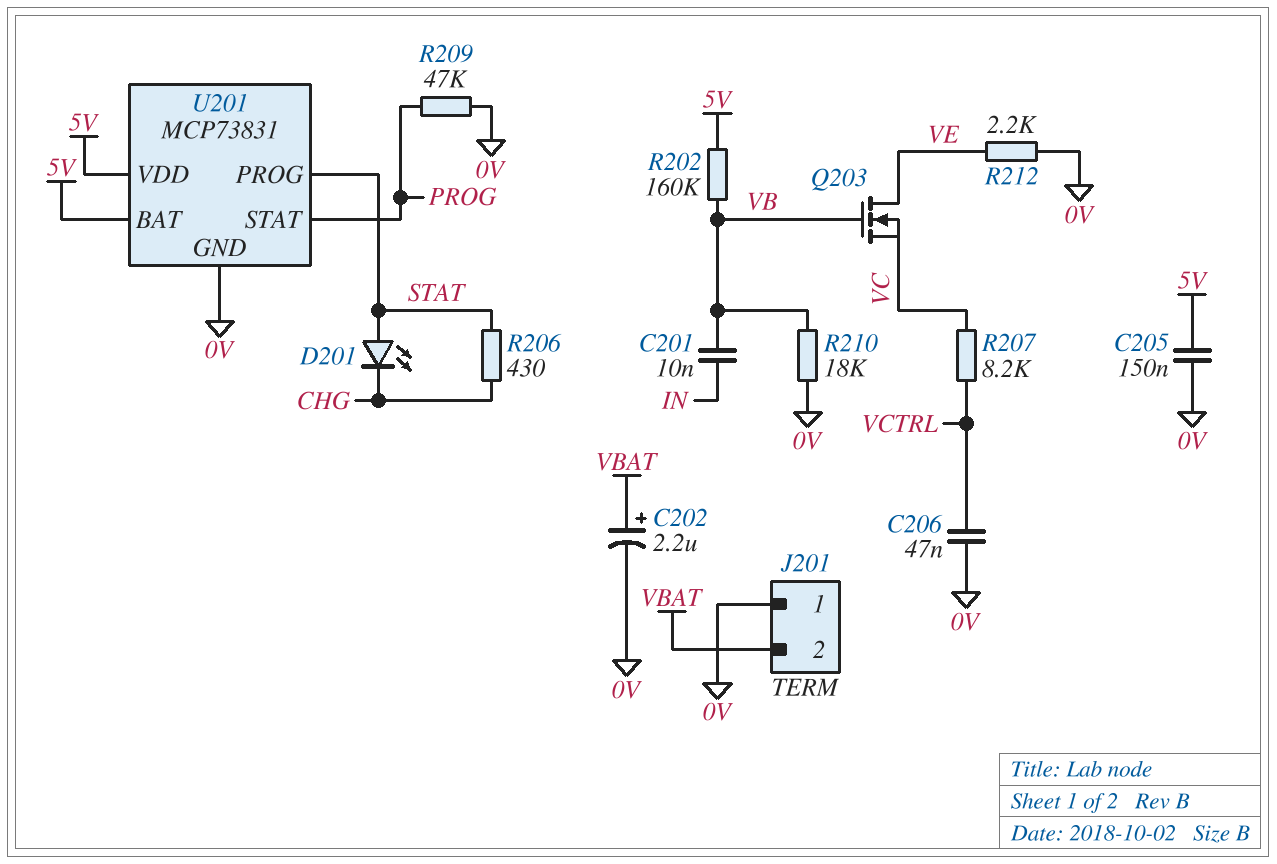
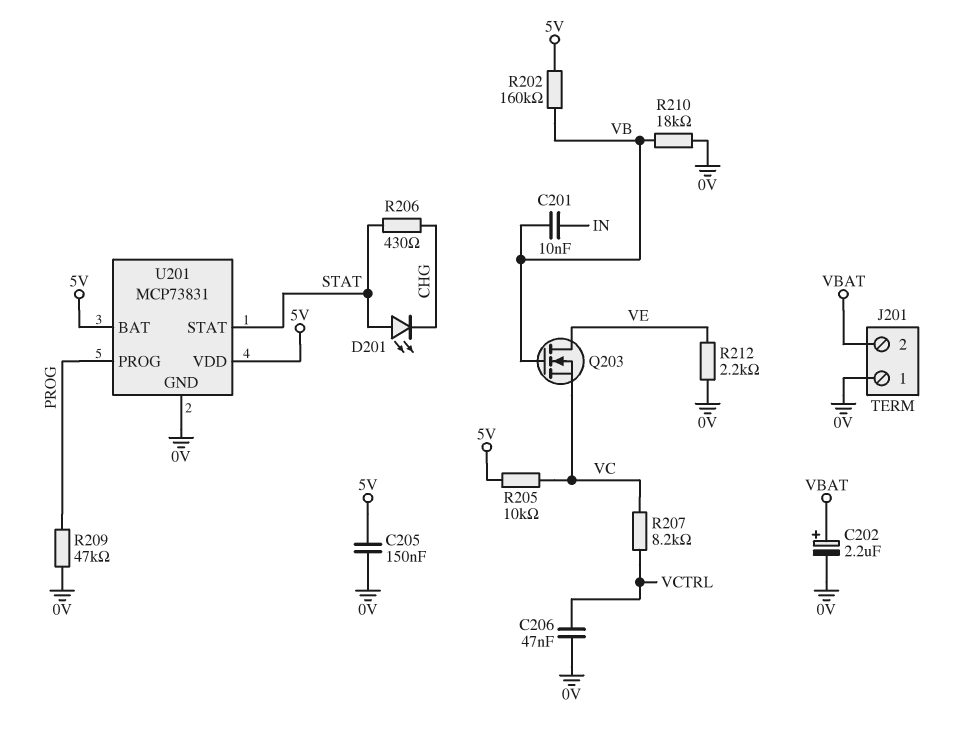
R205: none -> 10k (5V, VC)
U201 pin PROG: STAT -> PROG
U201 pin STAT: PROG -> STAT

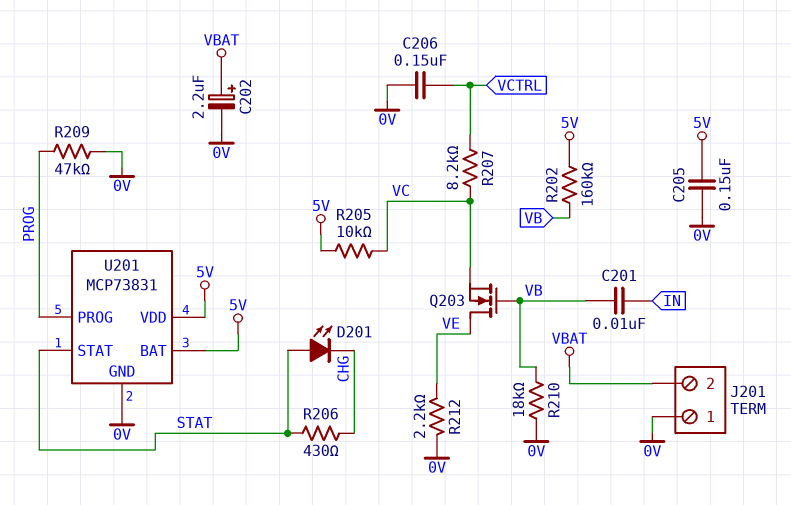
C206: 47nF (0V, VCTRL) -> 150nF (0V, VCTRL)

